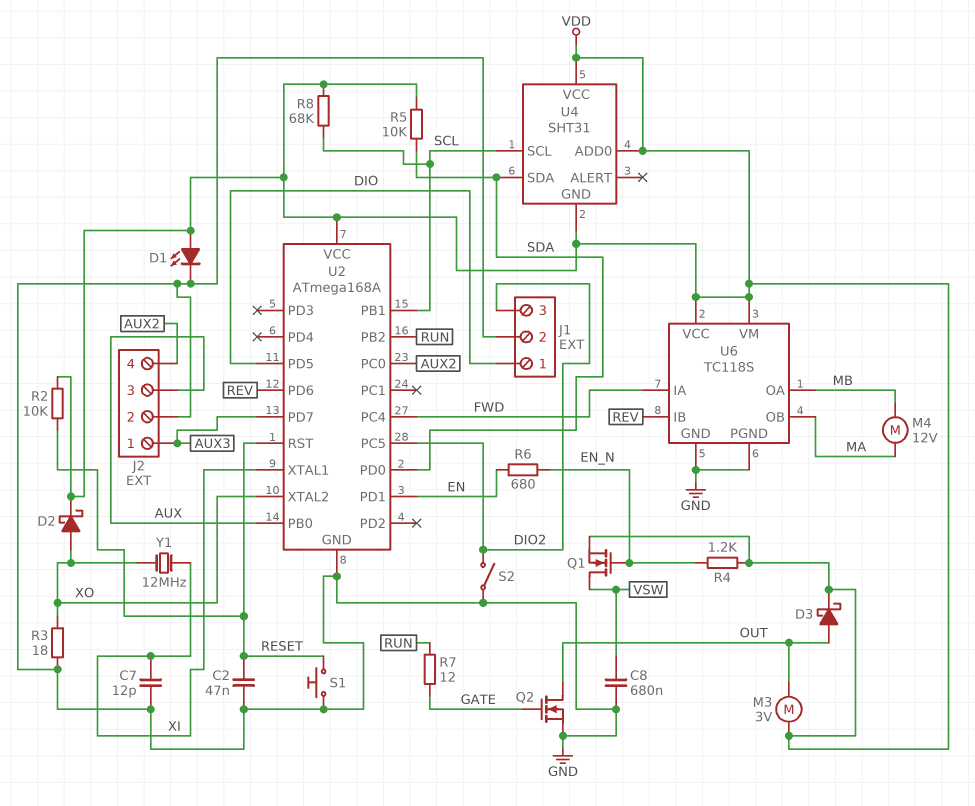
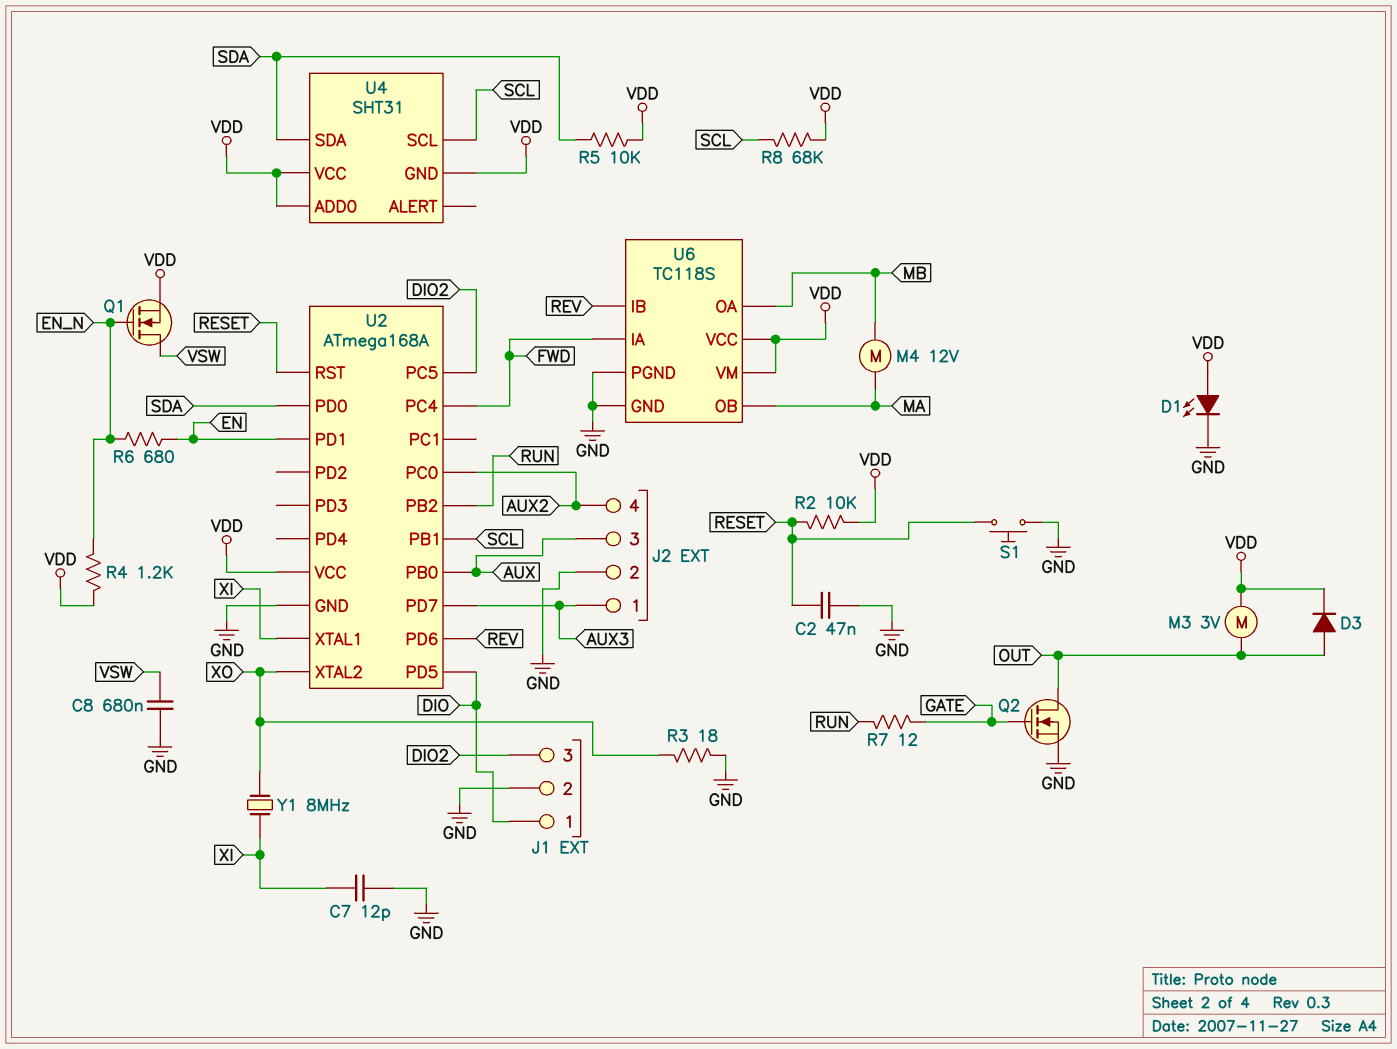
D2: schottky (A XO, K VDD) -> none
D3: schottky (A OUT, K VDD) -> diode (A OUT, K VDD)
S2: switch (DIO2, GND) -> none
Y1: 12MHz (XI, XO) -> 8MHz (XI, XO)

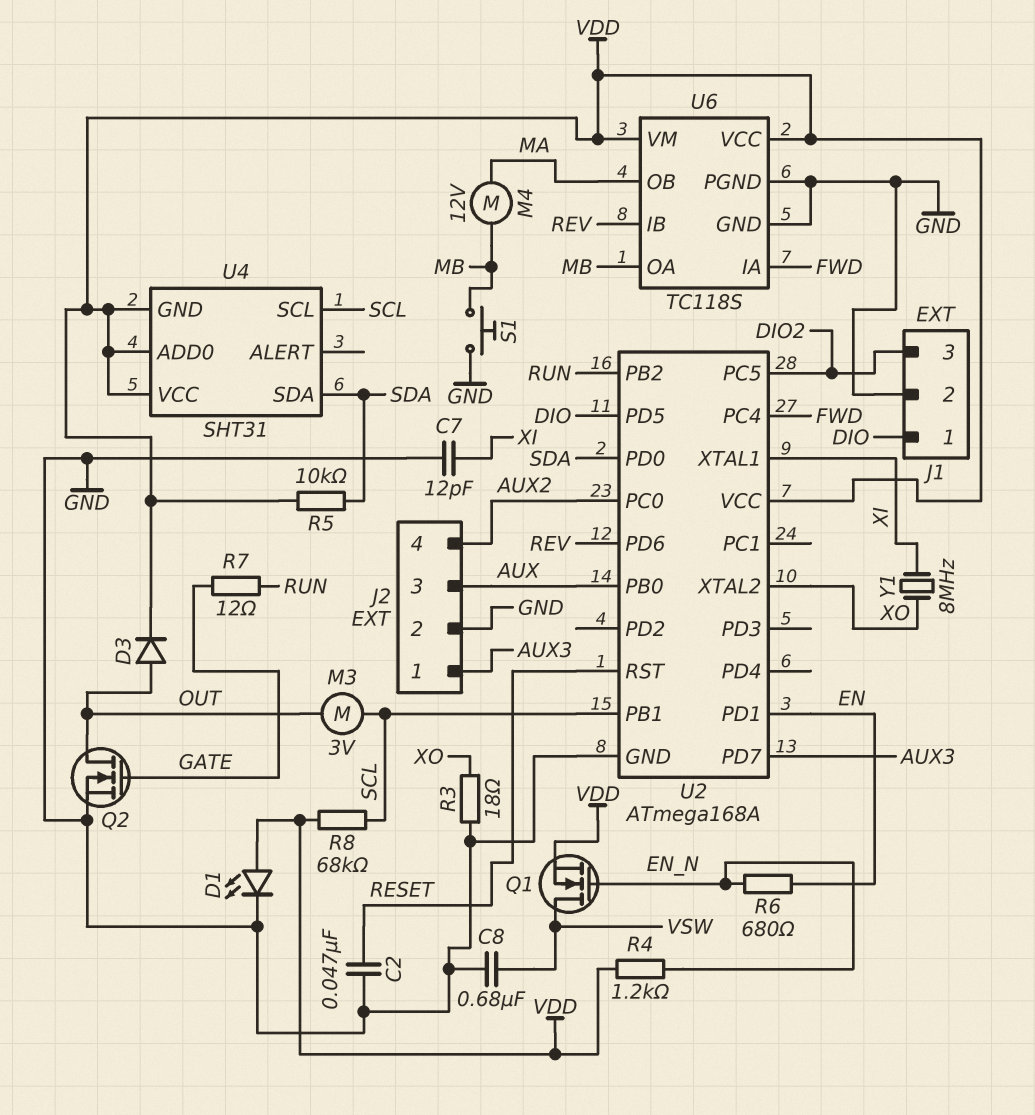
M3: motor 3V (OUT, VDD) -> motor 3V (OUT, SCL)
R2: 10k (RESET, VDD) -> none
S1: button (GND, RESET) -> button (GND, MB)

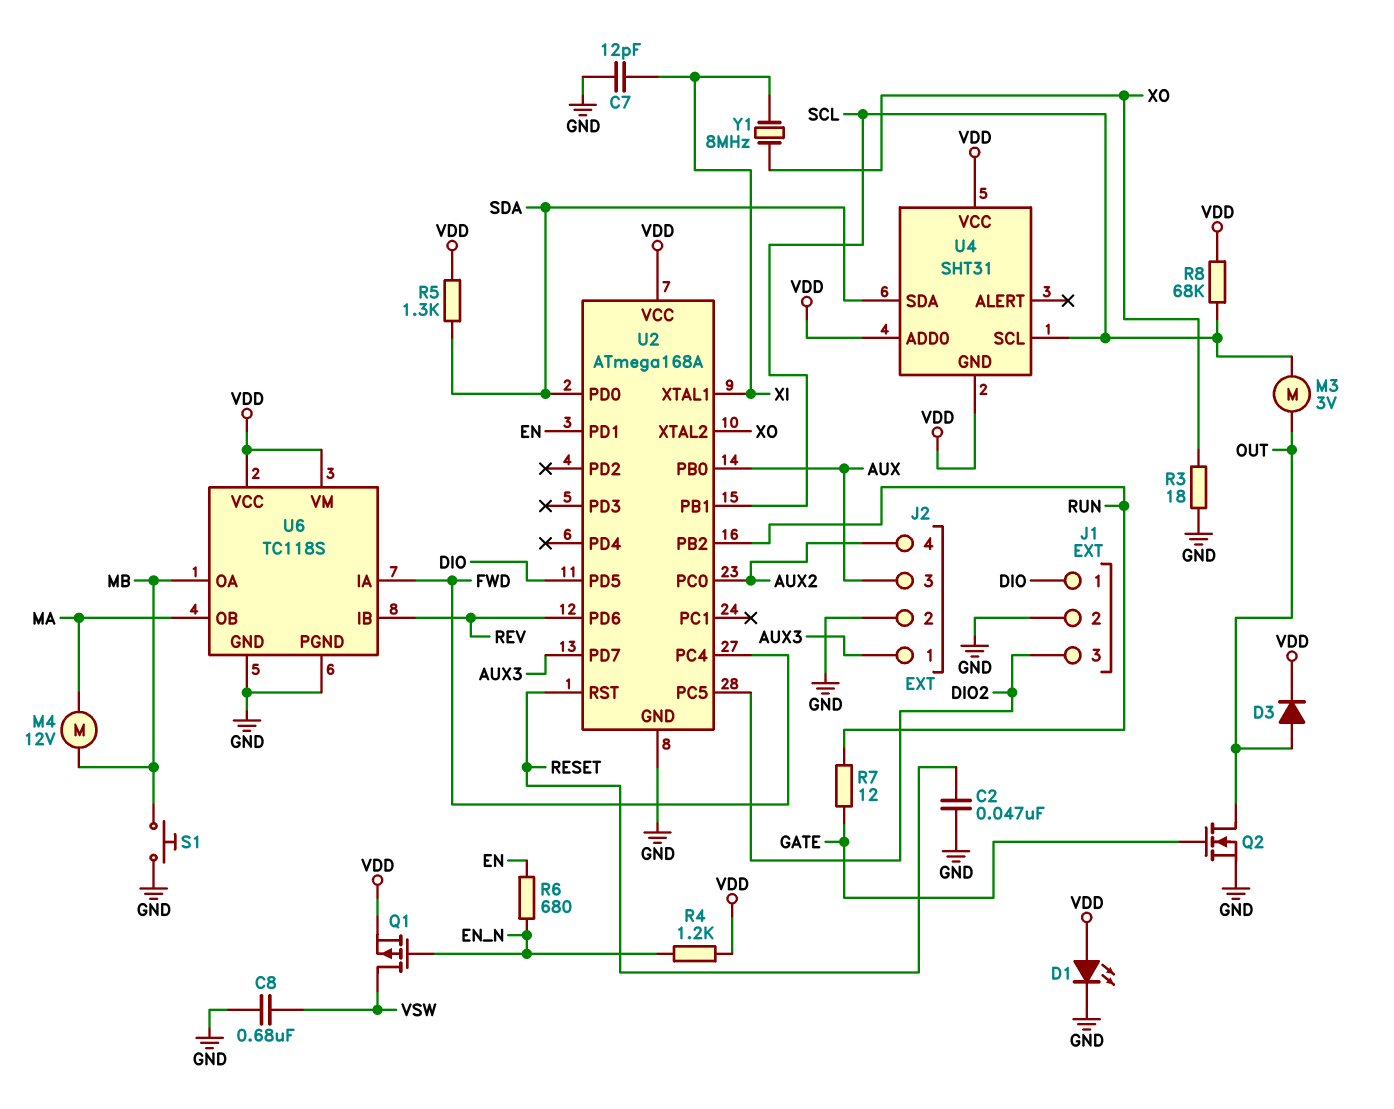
Q1: NMOS (G EN_N, D VSW, S VDD) -> PMOS (G EN_N, D VSW, S VDD)
R5: 10k (SDA, VDD) -> 1.3k (SDA, VDD)

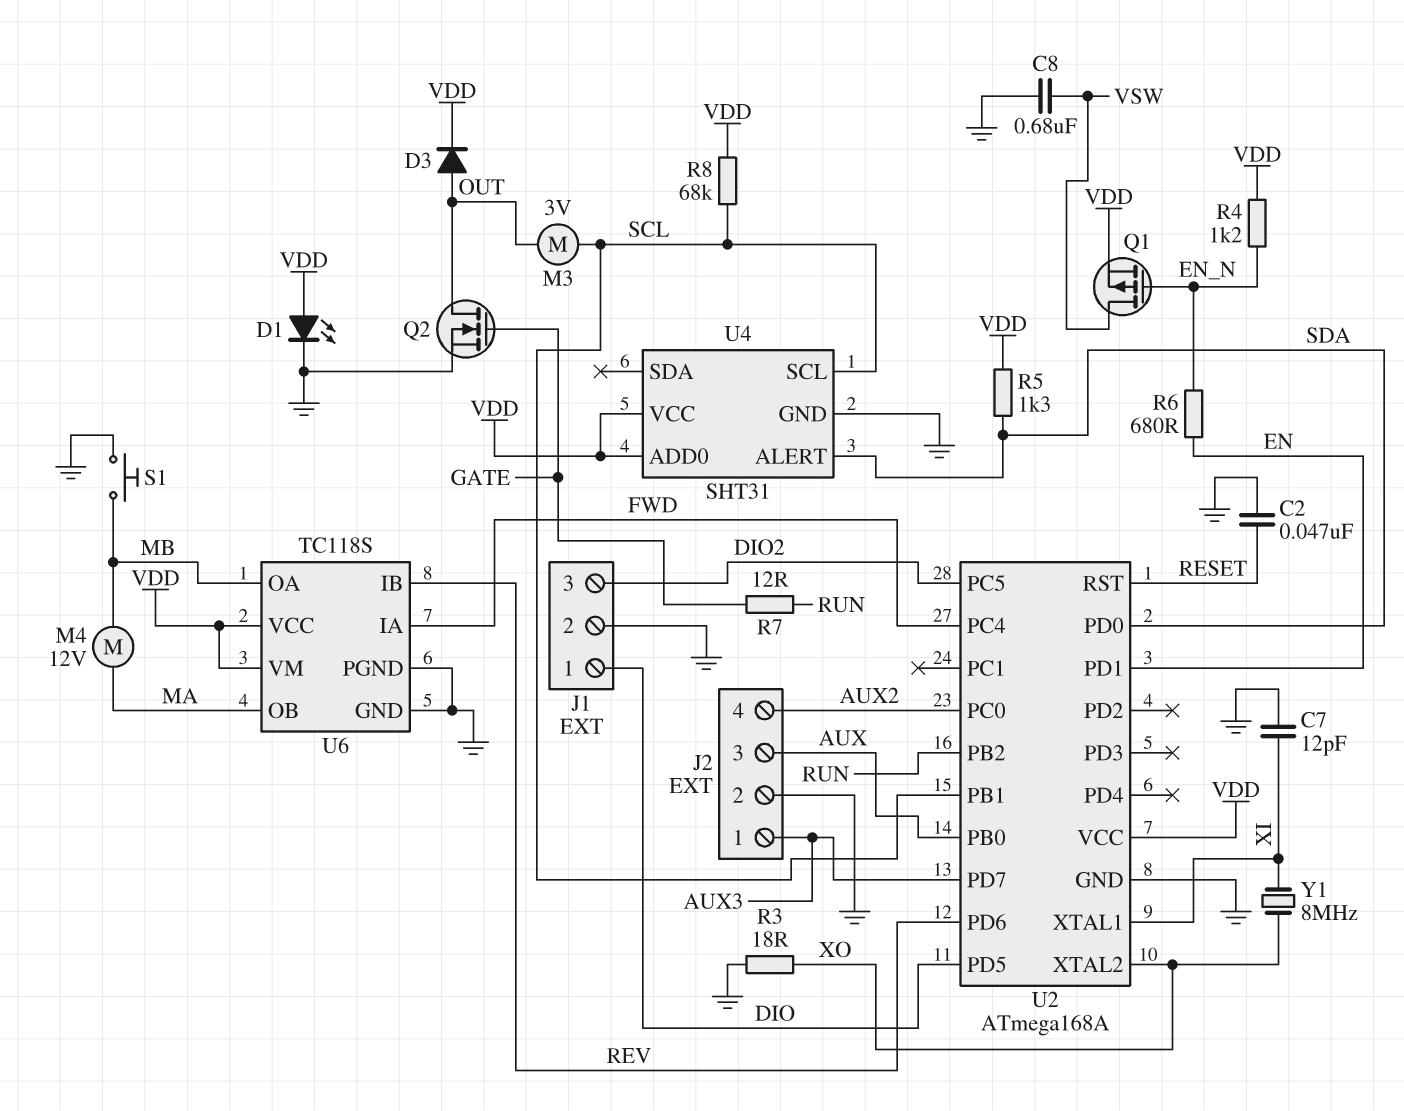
U4 pin ALERT: none -> SDA
U4 pin GND: VDD -> GND
U4 pin SDA: SDA -> none

